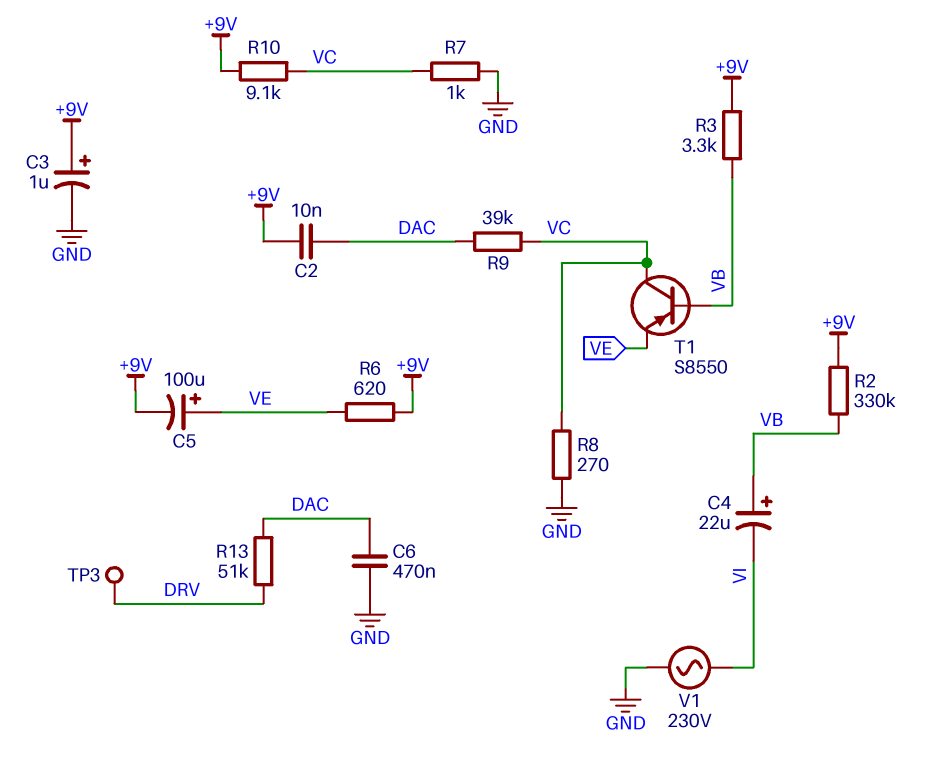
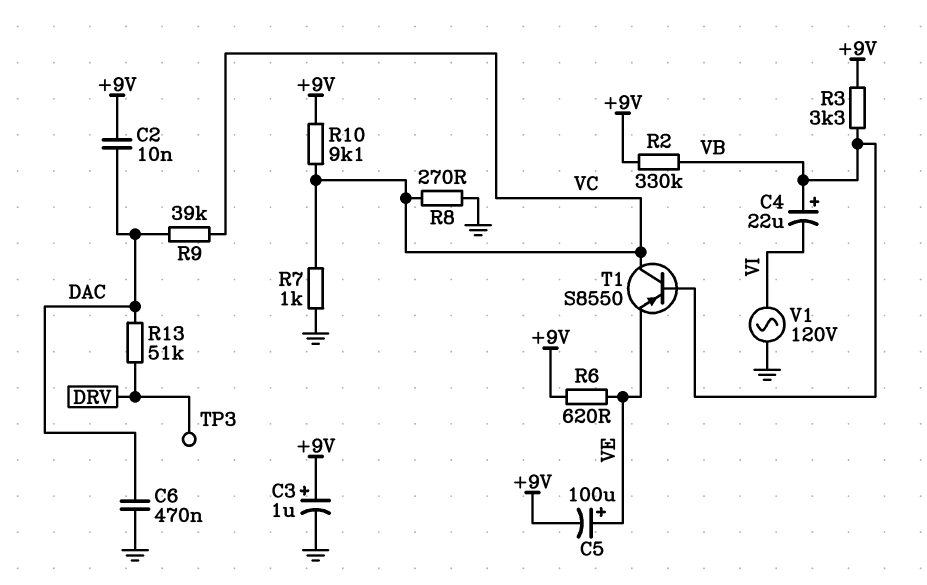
V1: AC 230V (GND, VI) -> AC 120V (GND, VI)

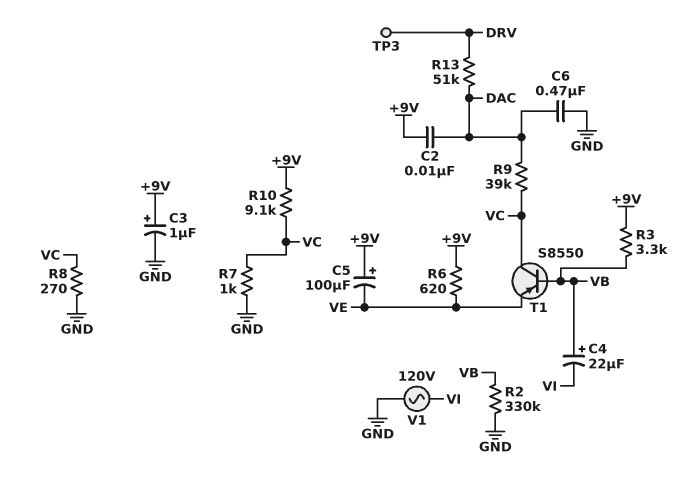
C5: 100uF (plus VE, minus +9V) -> 100uF (plus +9V, minus VE)
R2: 330k (+9V, VB) -> 330k (GND, VB)

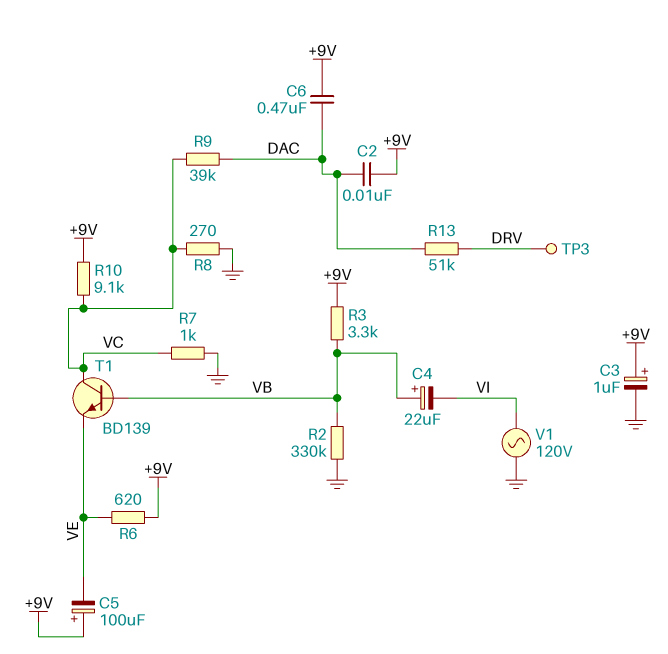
C6: 470nF (DAC, GND) -> 470nF (+9V, DAC)
T1: PNP S8550 (B VB, C VC, E VE) -> NPN BD139 (B VB, C VC, E VE)

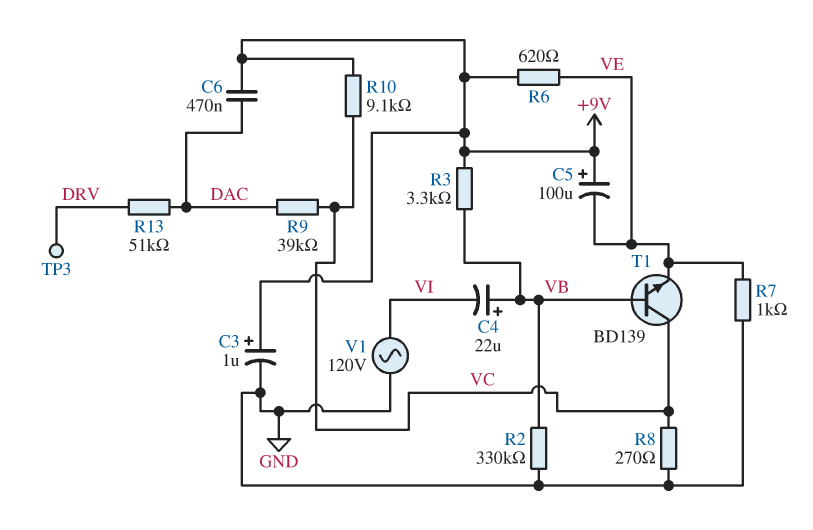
C2: 10nF (+9V, DAC) -> none
R7: 1k (GND, VC) -> 1k (GND, VE)

